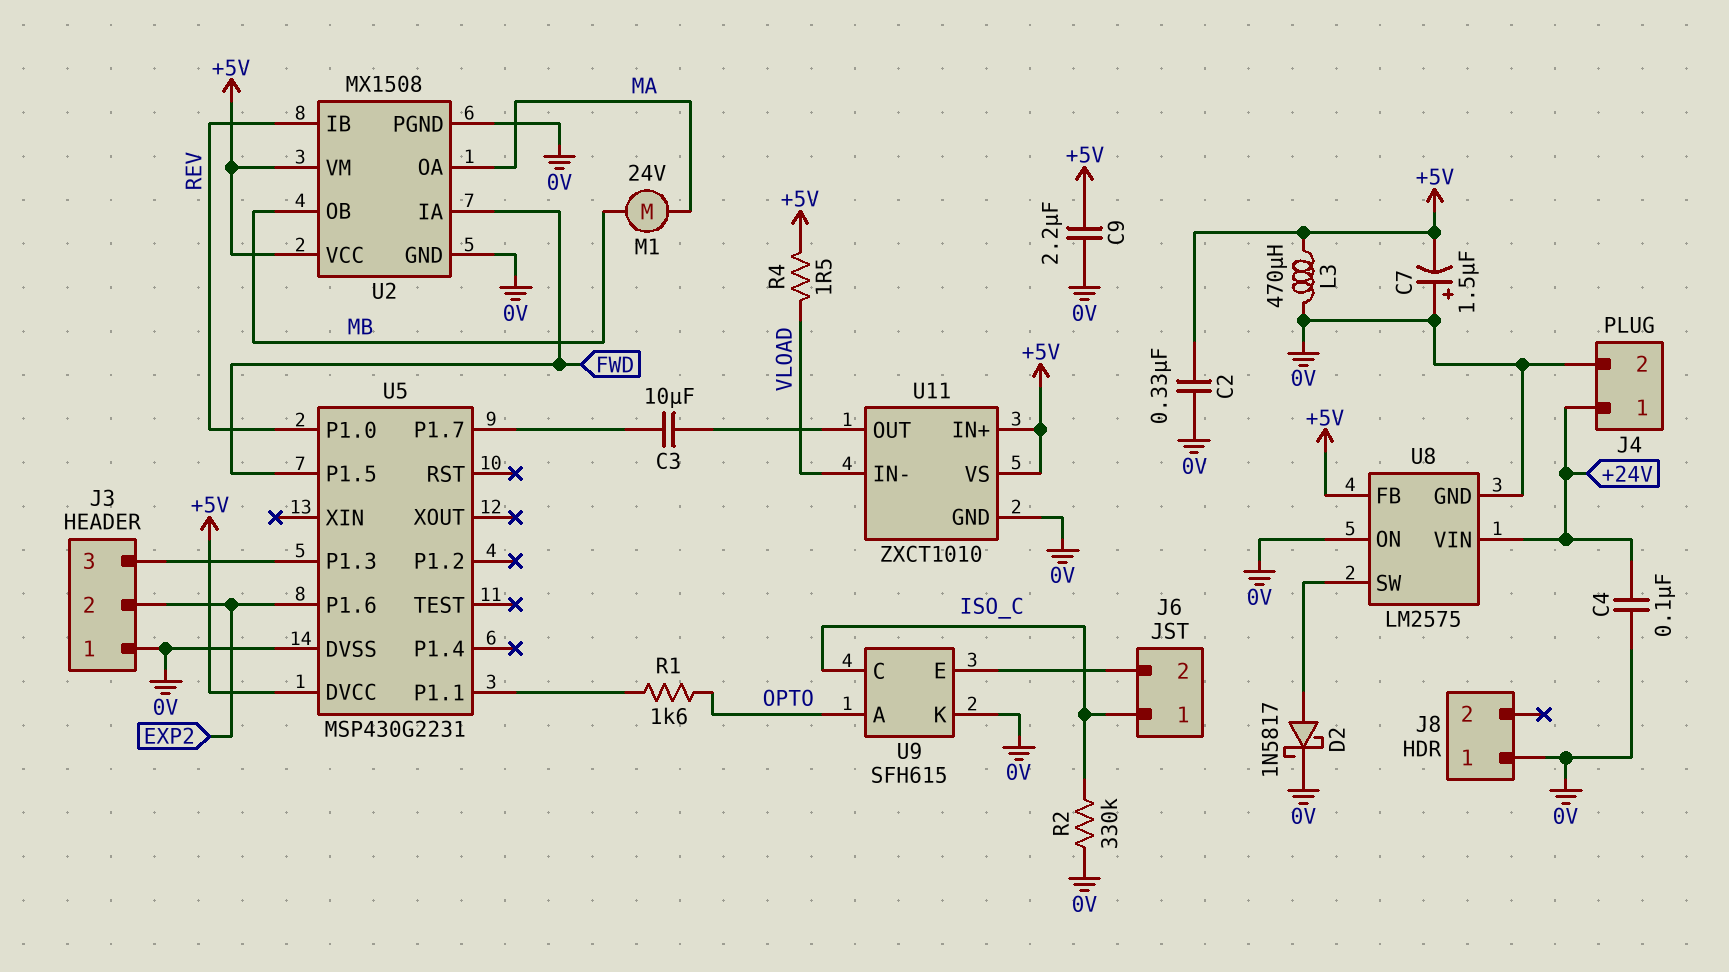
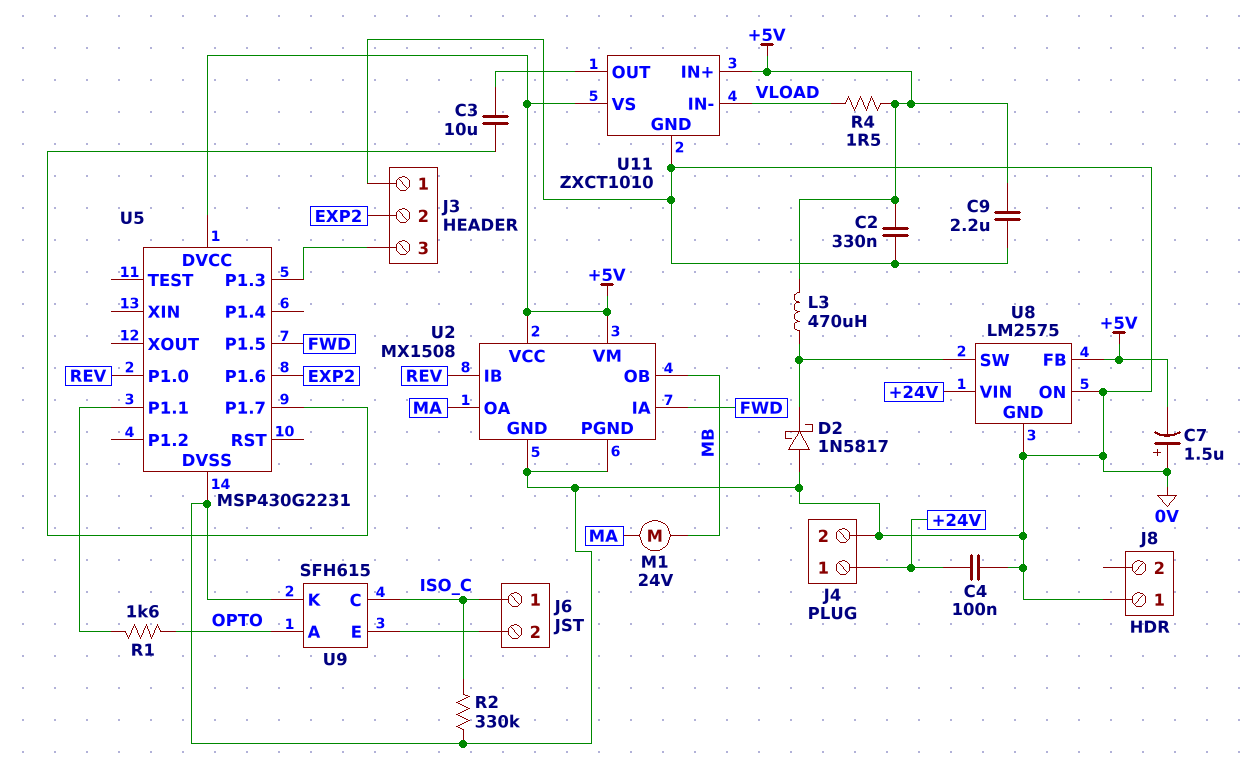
D2: schottky 1N5817 (A U8/SW, K 0V) -> schottky 1N5817 (A 0V, K U8/SW)
L3: 470uH (+5V, 0V) -> 470uH (+5V, U8/SW)

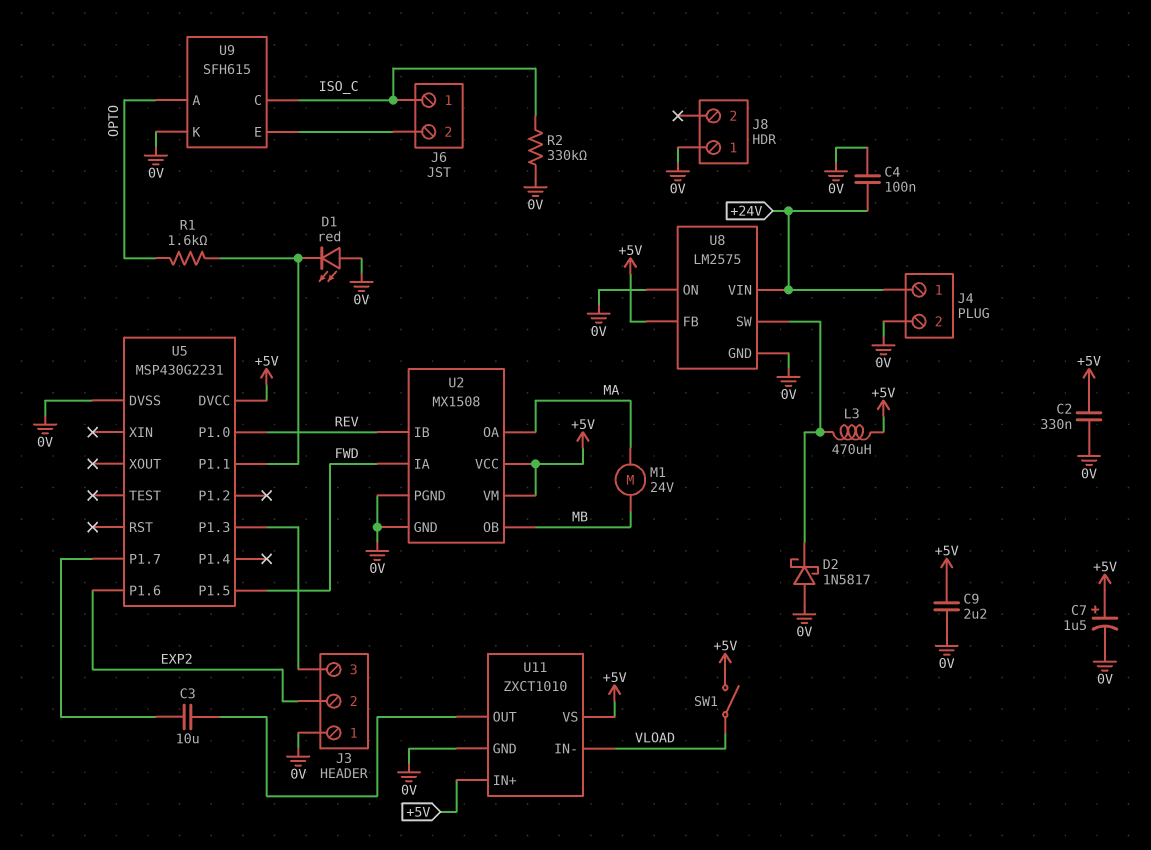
C7: 1.5uF (plus 0V, minus +5V) -> 1.5uF (plus +5V, minus 0V)
D1: none -> LED red (A 0V, K U5/P1.1)
R4: 1.5 (+5V, VLOAD) -> none
SW1: none -> switch (+5V, VLOAD)

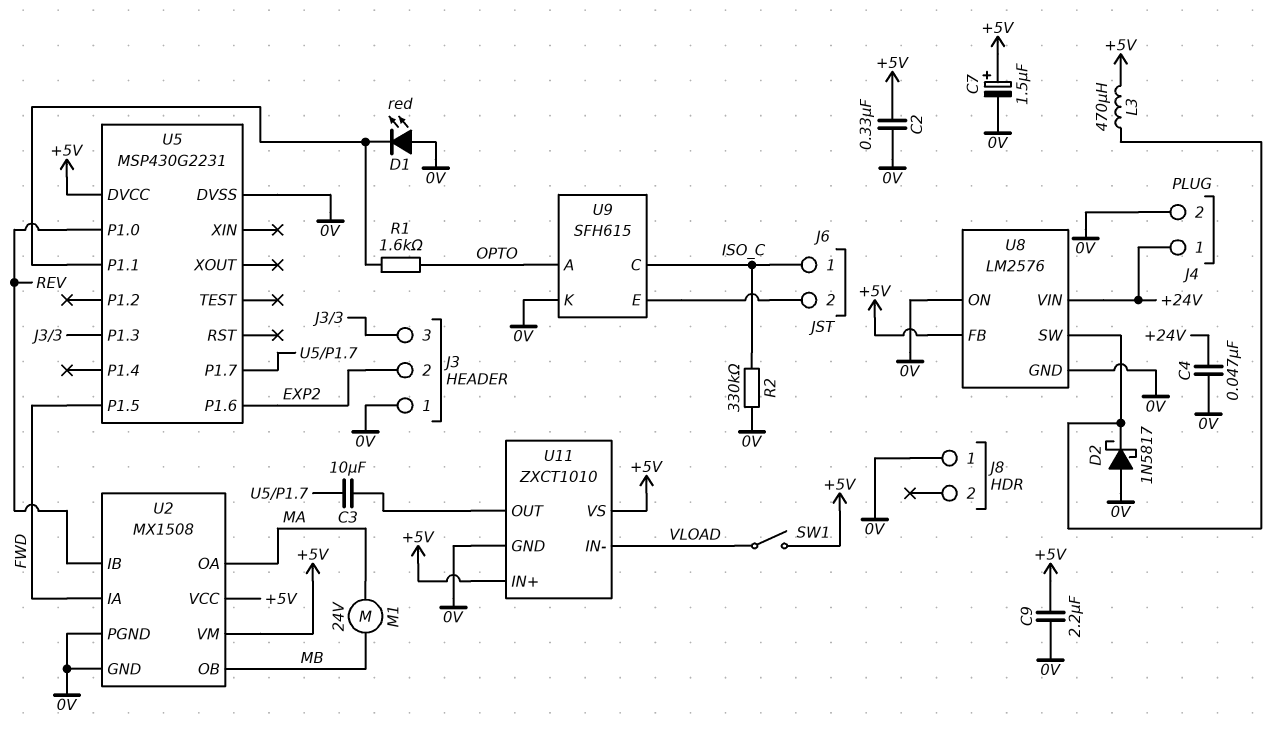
C4: 100nF (+24V, 0V) -> 47nF (+24V, 0V)
U8: LM2575 -> LM2576

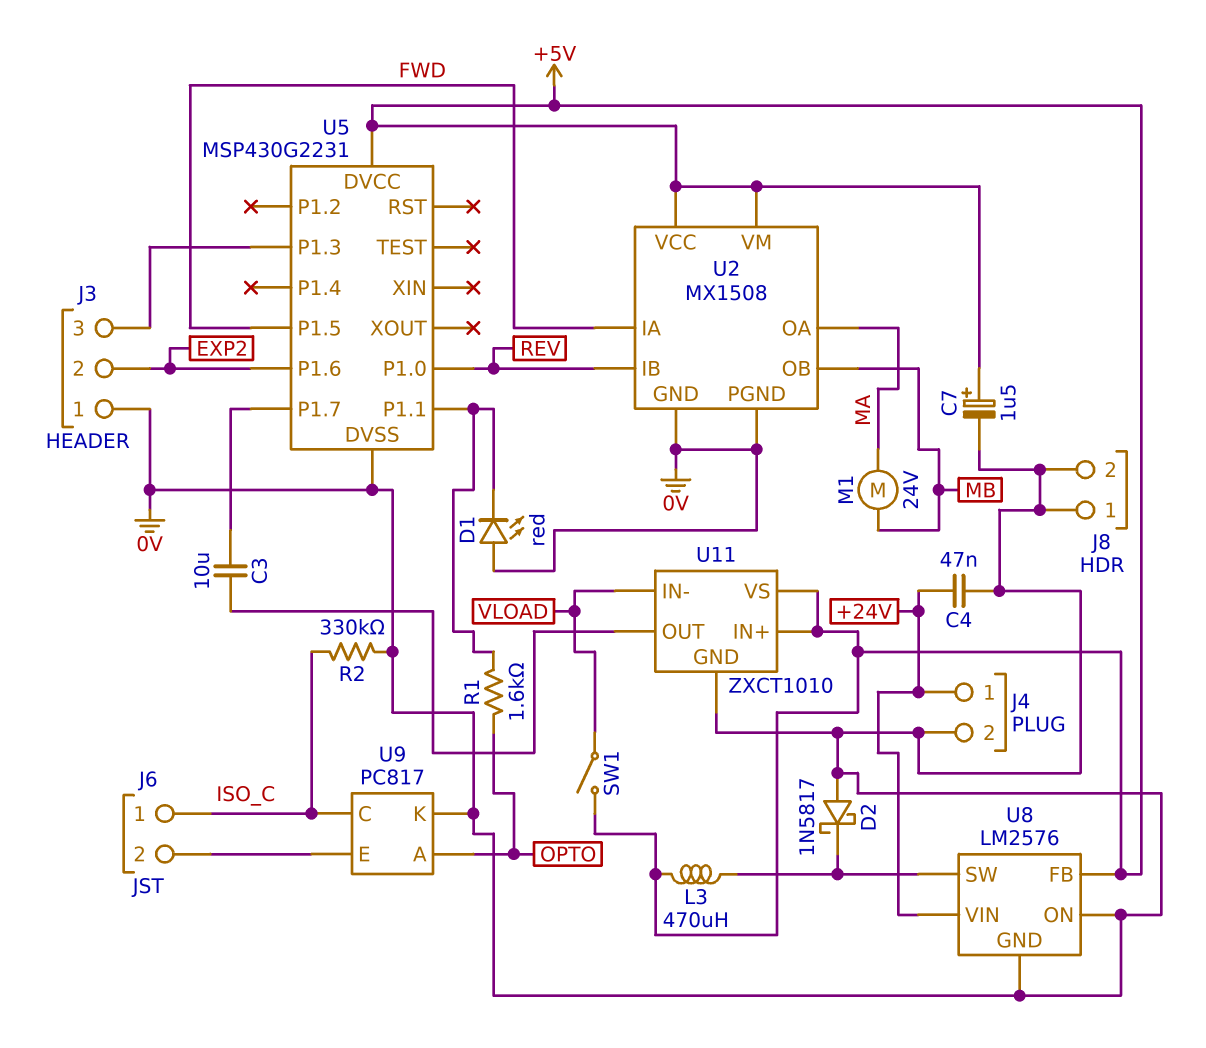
C2: 330nF (+5V, 0V) -> none
C9: 2.2uF (+5V, 0V) -> none
J8 pin 2: none -> 0V
U9: SFH615 -> PC817

